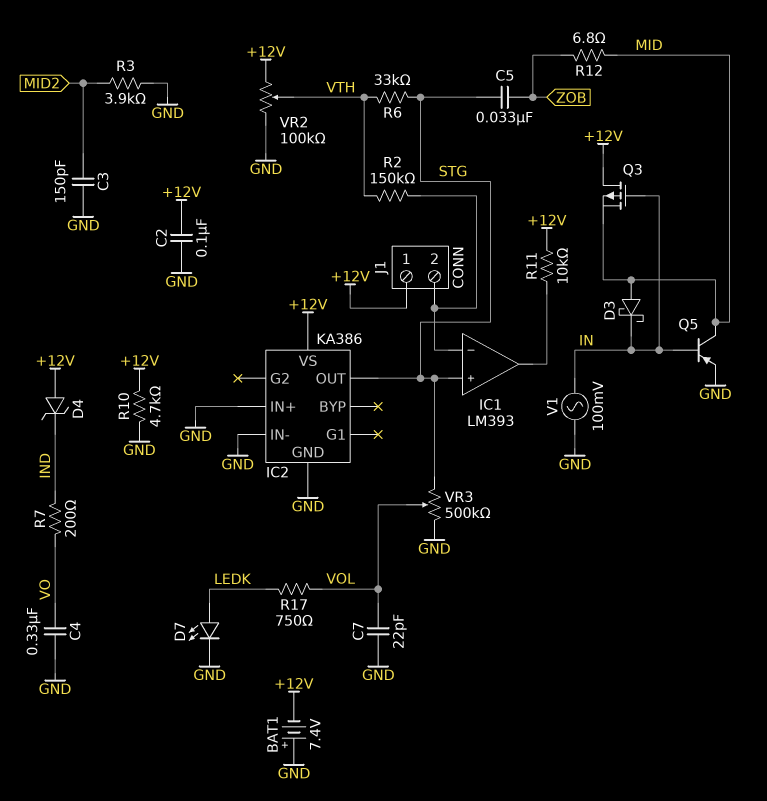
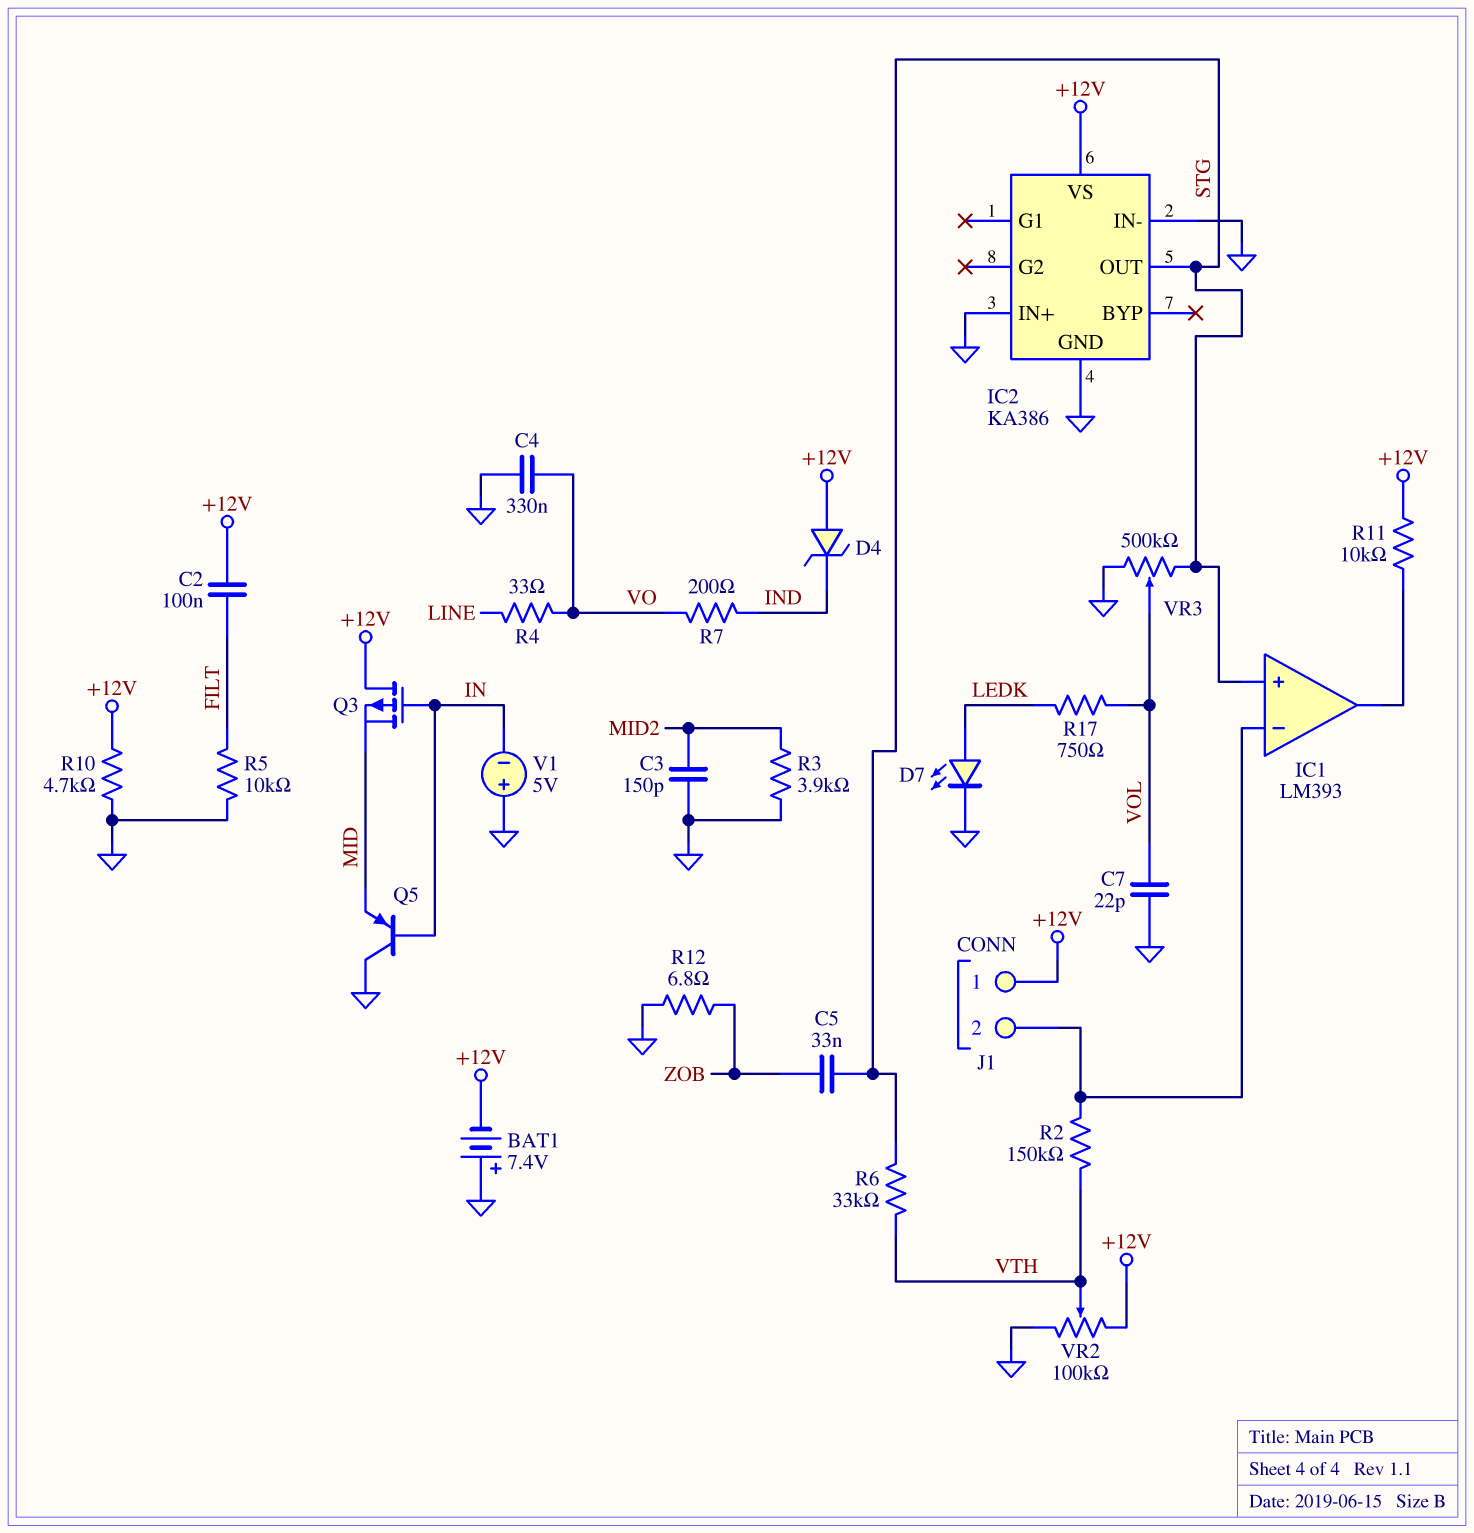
C2: 100nF (+12V, GND) -> 100nF (+12V, FILT)
D3: schottky (A MID, K IN) -> none
Q5: PNP (B IN, C MID, E GND) -> PNP (B IN, C GND, E MID)
R4: none -> 33 (LINE, VO)
R5: none -> 10k (FILT, GND)
R12: 6.8 (MID, ZOB) -> 6.8 (GND, ZOB)
V1: AC 100mV (GND, IN) -> 5V (plus GND, minus IN)

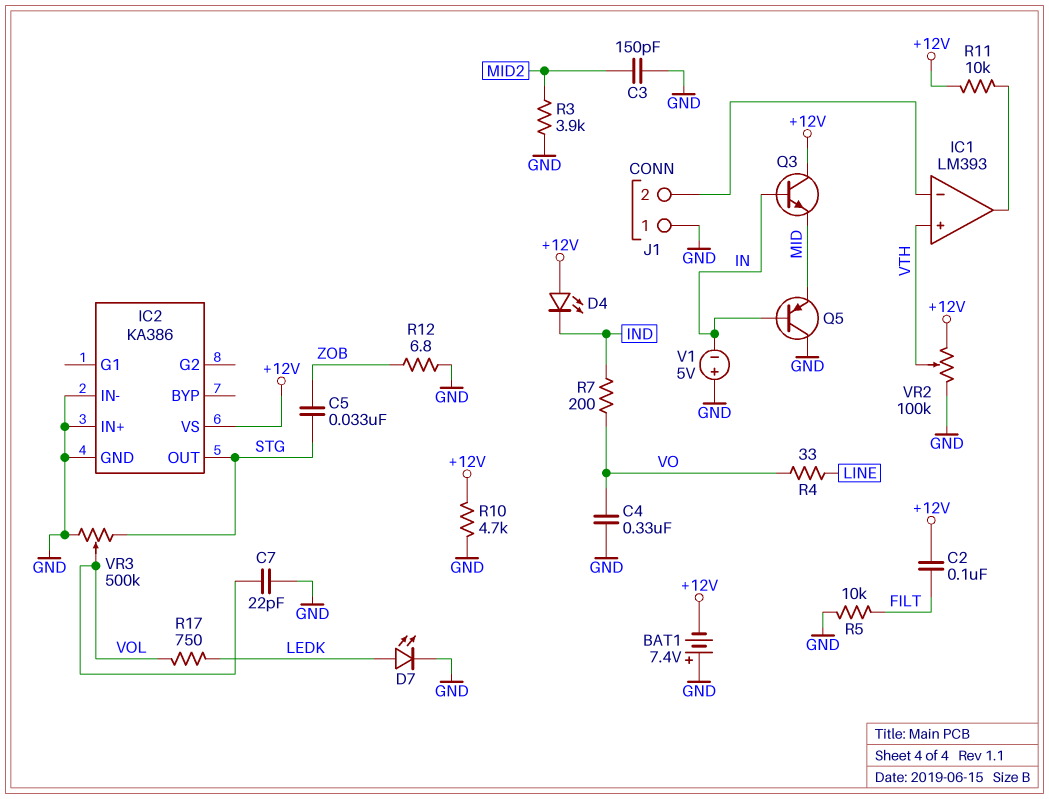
D4: zener (A +12V, K IND) -> LED (A +12V, K IND)
IC1 pin in+: STG -> VTH
J1 pin 1: +12V -> GND
Q3: PMOS (G IN, D +12V, S MID) -> NPN (B IN, C +12V, E MID)
R2: 150k (IC1/in-, VTH) -> none
R6: 33k (STG, VTH) -> none

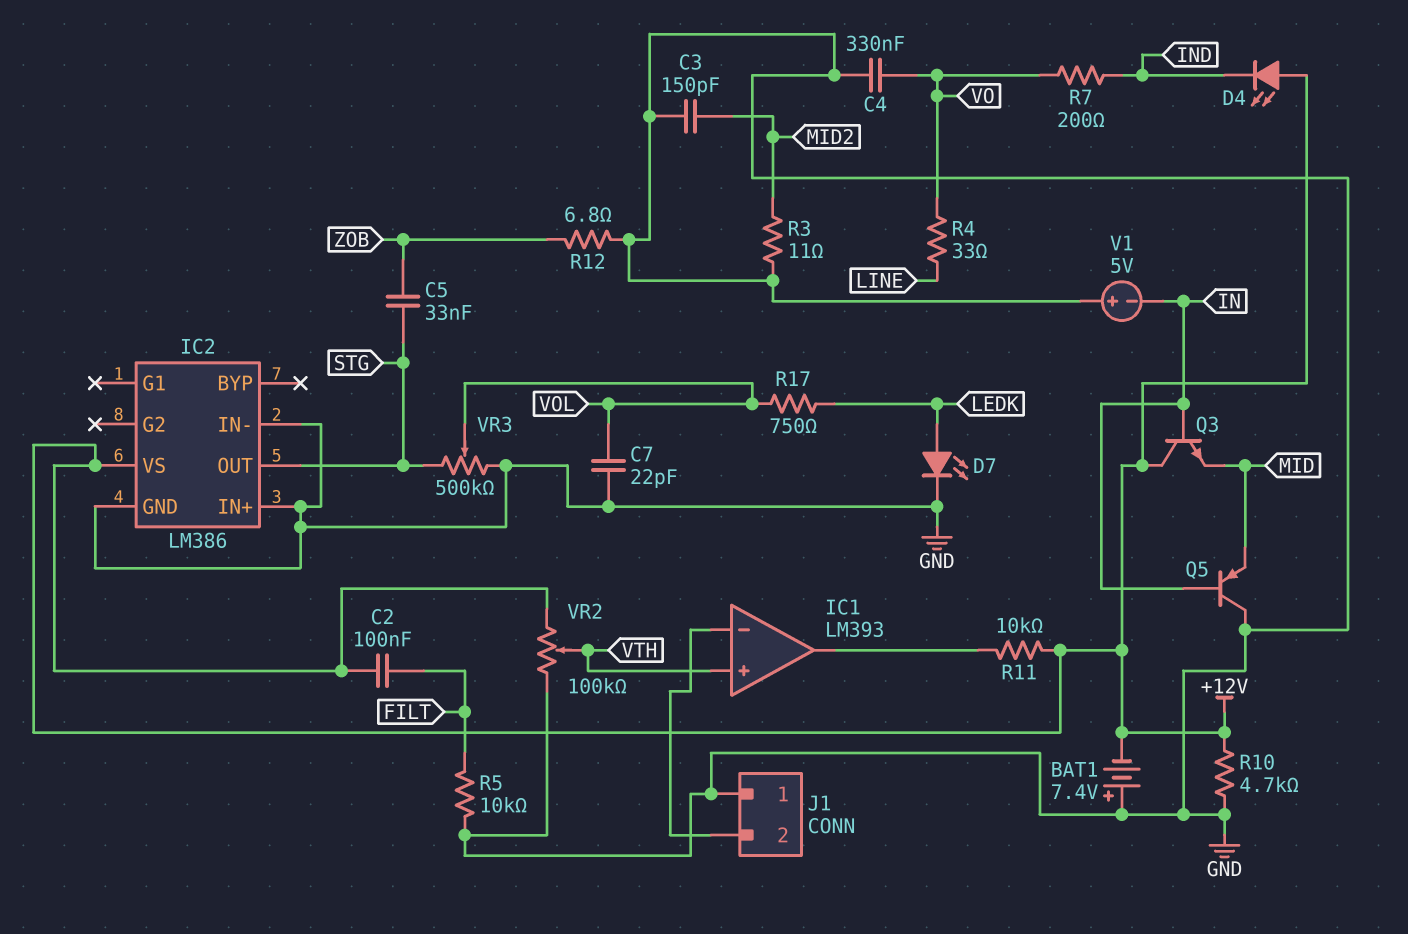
IC2: KA386 -> LM386
R3: 3.9k (GND, MID2) -> 11 (GND, MID2)

